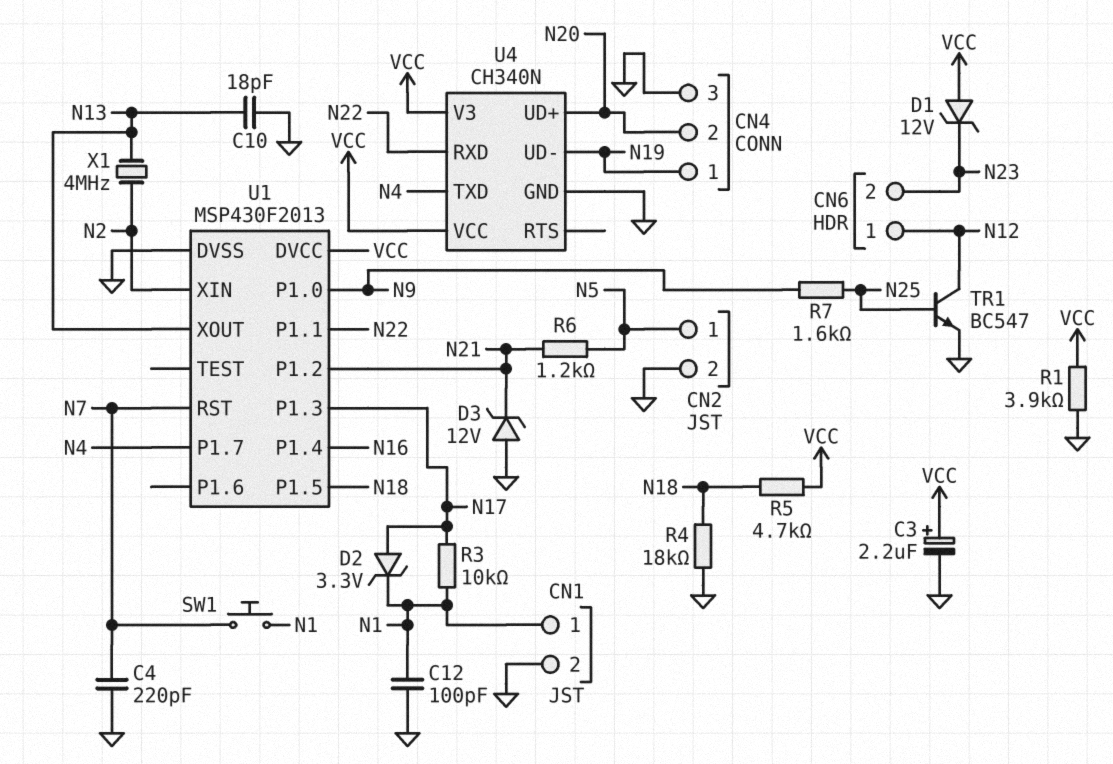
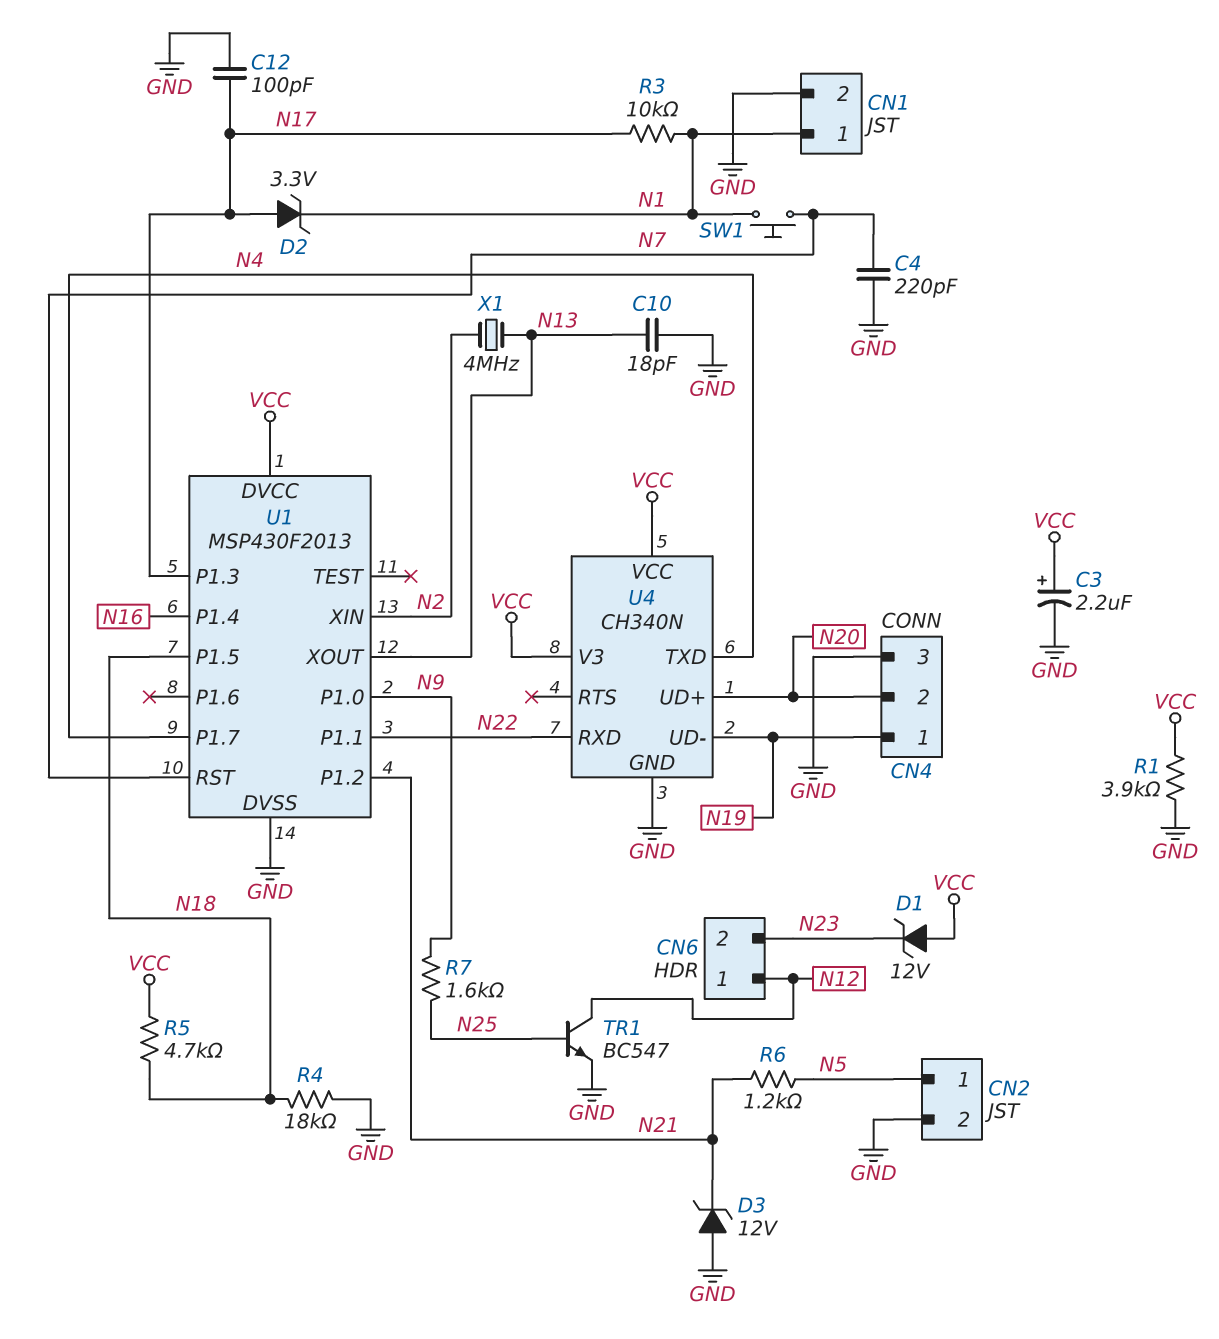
C12: 100pF (GND, N1) -> 100pF (GND, N17)

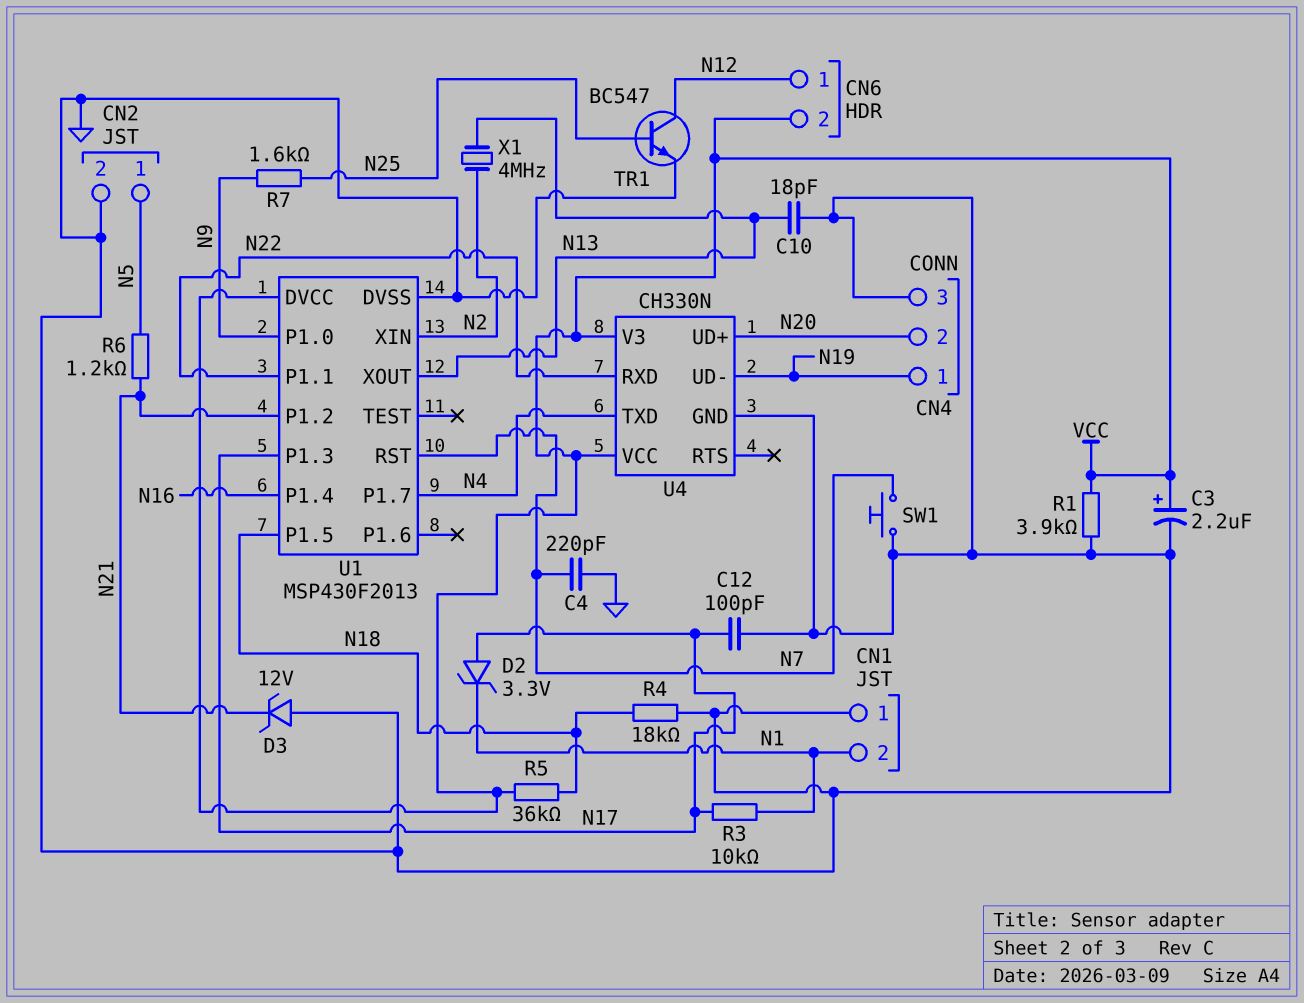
CN1 pin 1: N1 -> GND
CN1 pin 2: GND -> N1
CN6 pin 2: N23 -> VCC
D1: zener 12V (A VCC, K N23) -> none
R5: 4.7k (N18, VCC) -> 36k (N18, VCC)
SW1: button (N1, N7) -> button (GND, N7)
U4: CH340N -> CH330N

